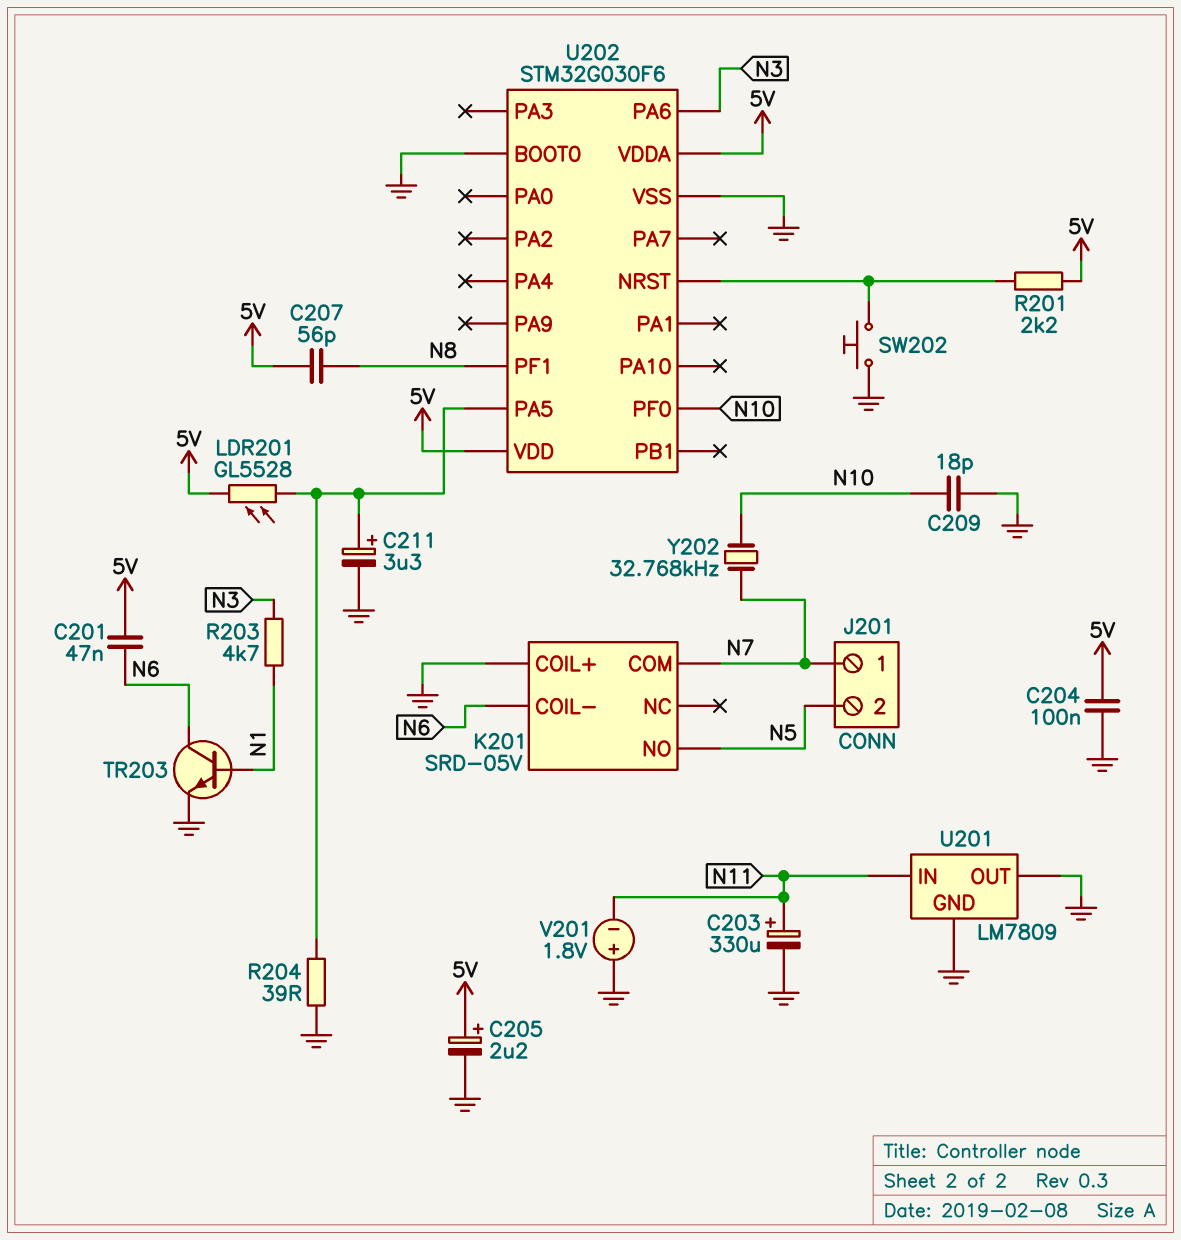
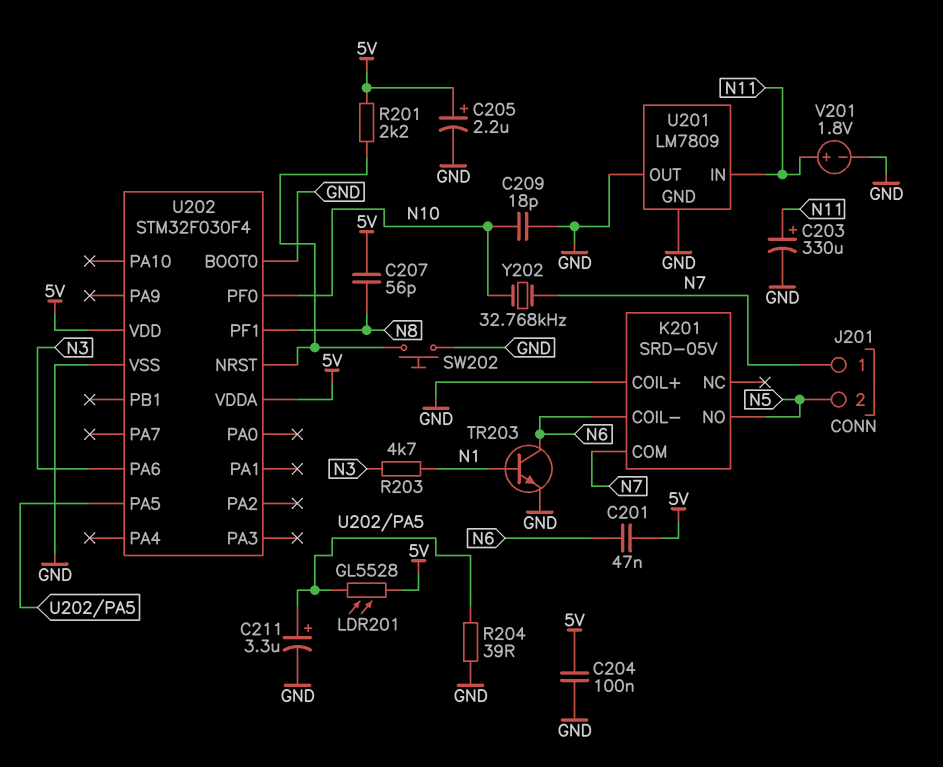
U202: STM32G030F6 -> STM32F030F4
V201: 1.8V (plus GND, minus N11) -> 1.8V (plus N11, minus GND)

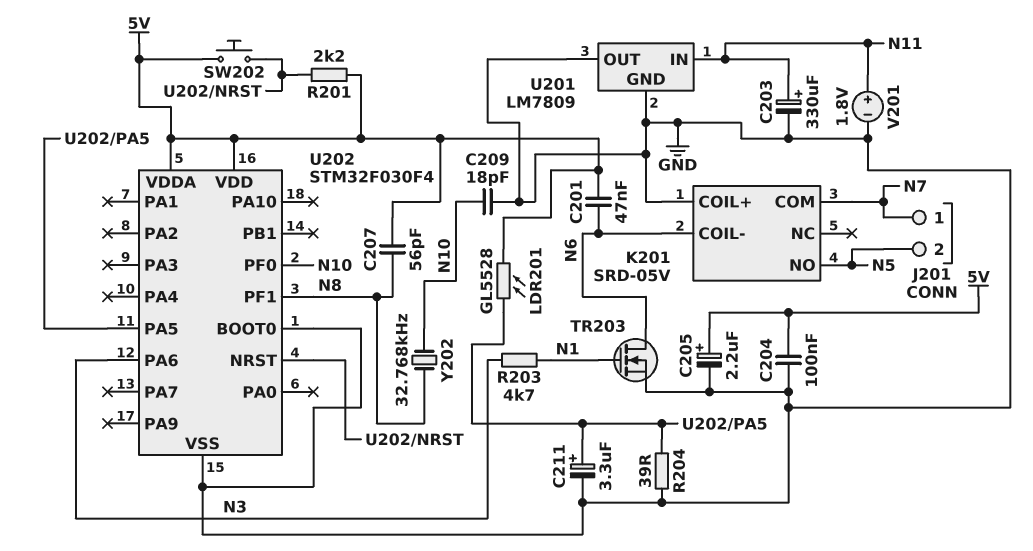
SW202: button (GND, U202/NRST) -> button (5V, U202/NRST)
TR203: NPN (B N1, C N6, E GND) -> NMOS (G N1, D N6, S GND)
Y202: 32.768kHz (N7, N10) -> 32.768kHz (N8, N10)

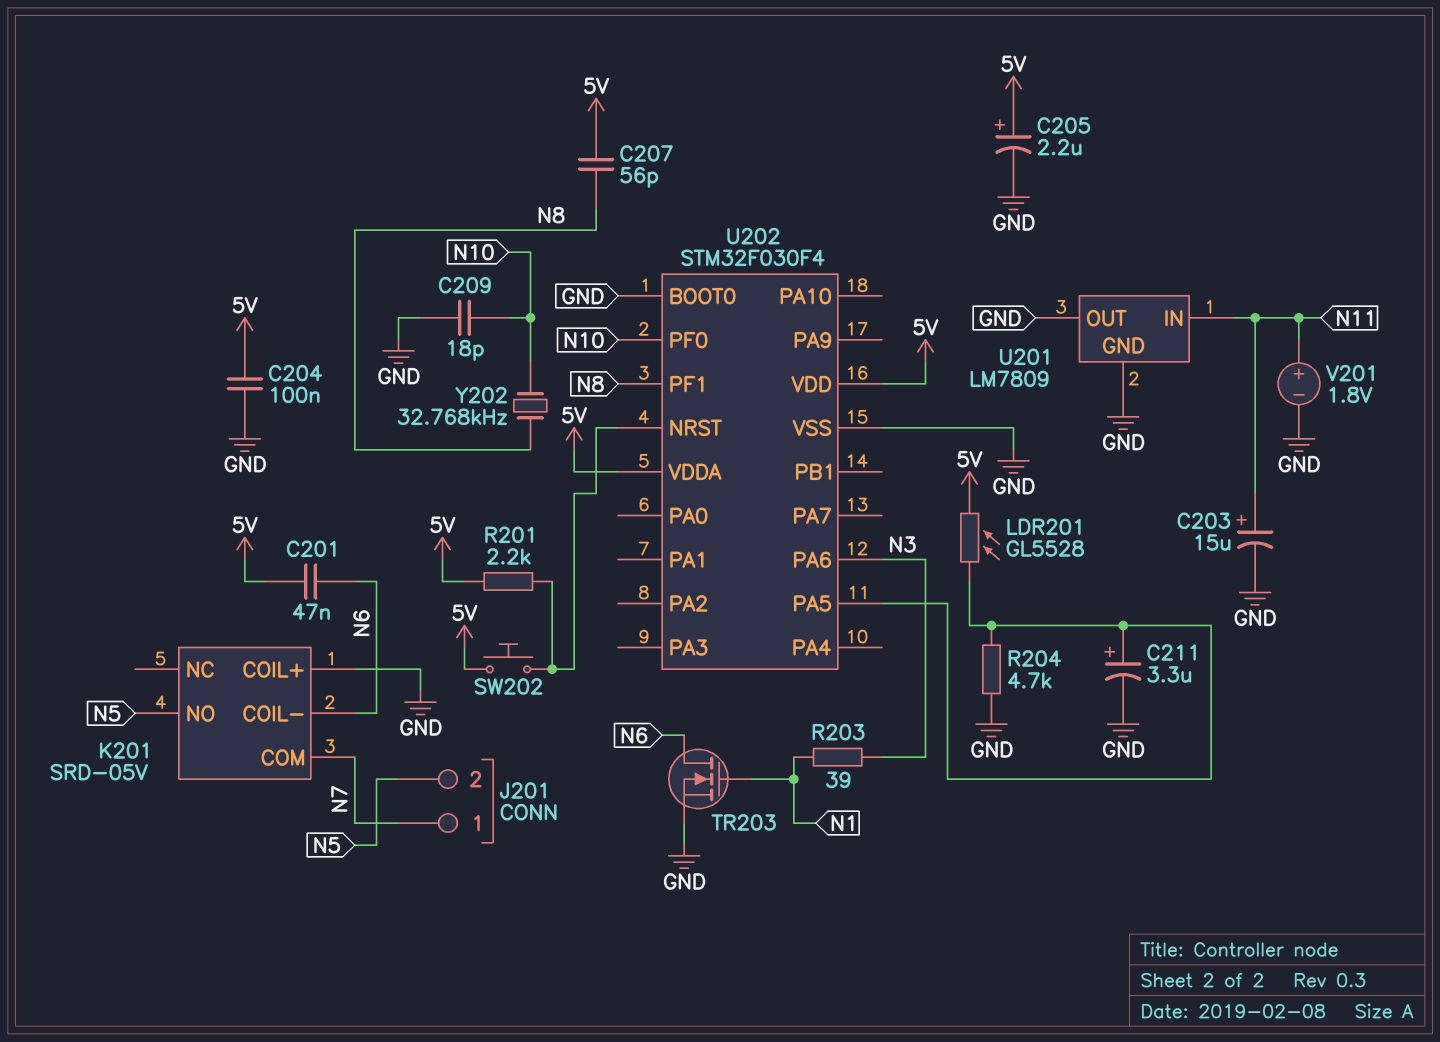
C203: 330uF (plus N11, minus GND) -> 15uF (plus N11, minus GND)
R203: 4.7k (N1, N3) -> 39 (N1, N3)
R204: 39 (GND, U202/PA5) -> 4.7k (GND, U202/PA5)

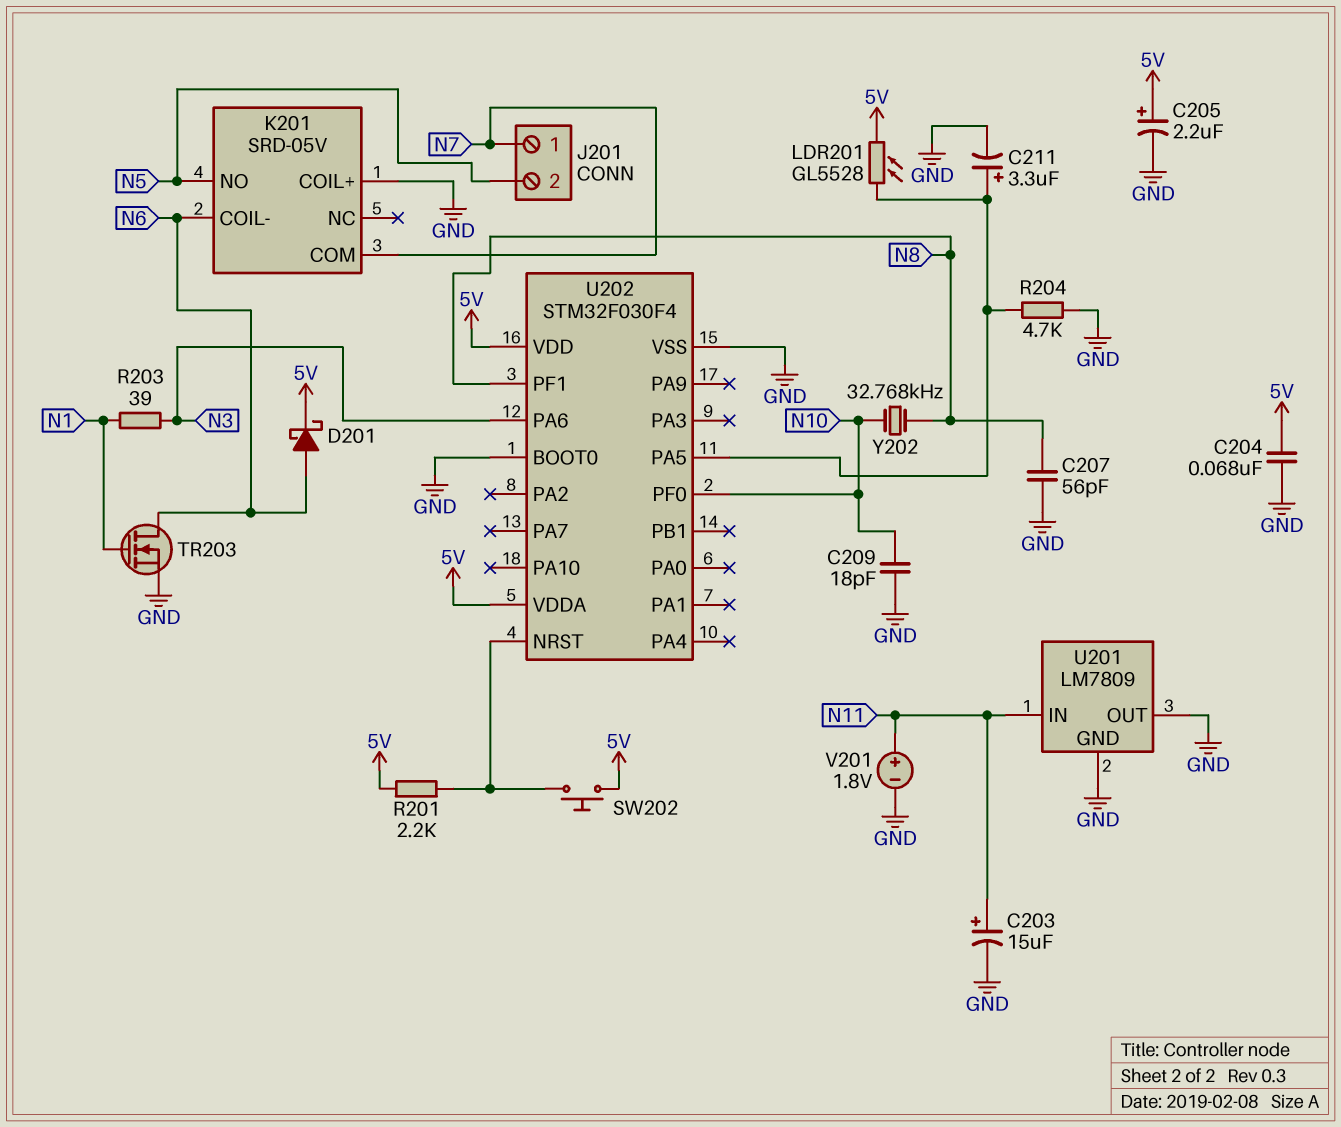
C201: 47nF (5V, N6) -> none
C204: 100nF (5V, GND) -> 68nF (5V, GND)
C207: 56pF (5V, N8) -> 56pF (GND, N8)
D201: none -> schottky (A N6, K 5V)

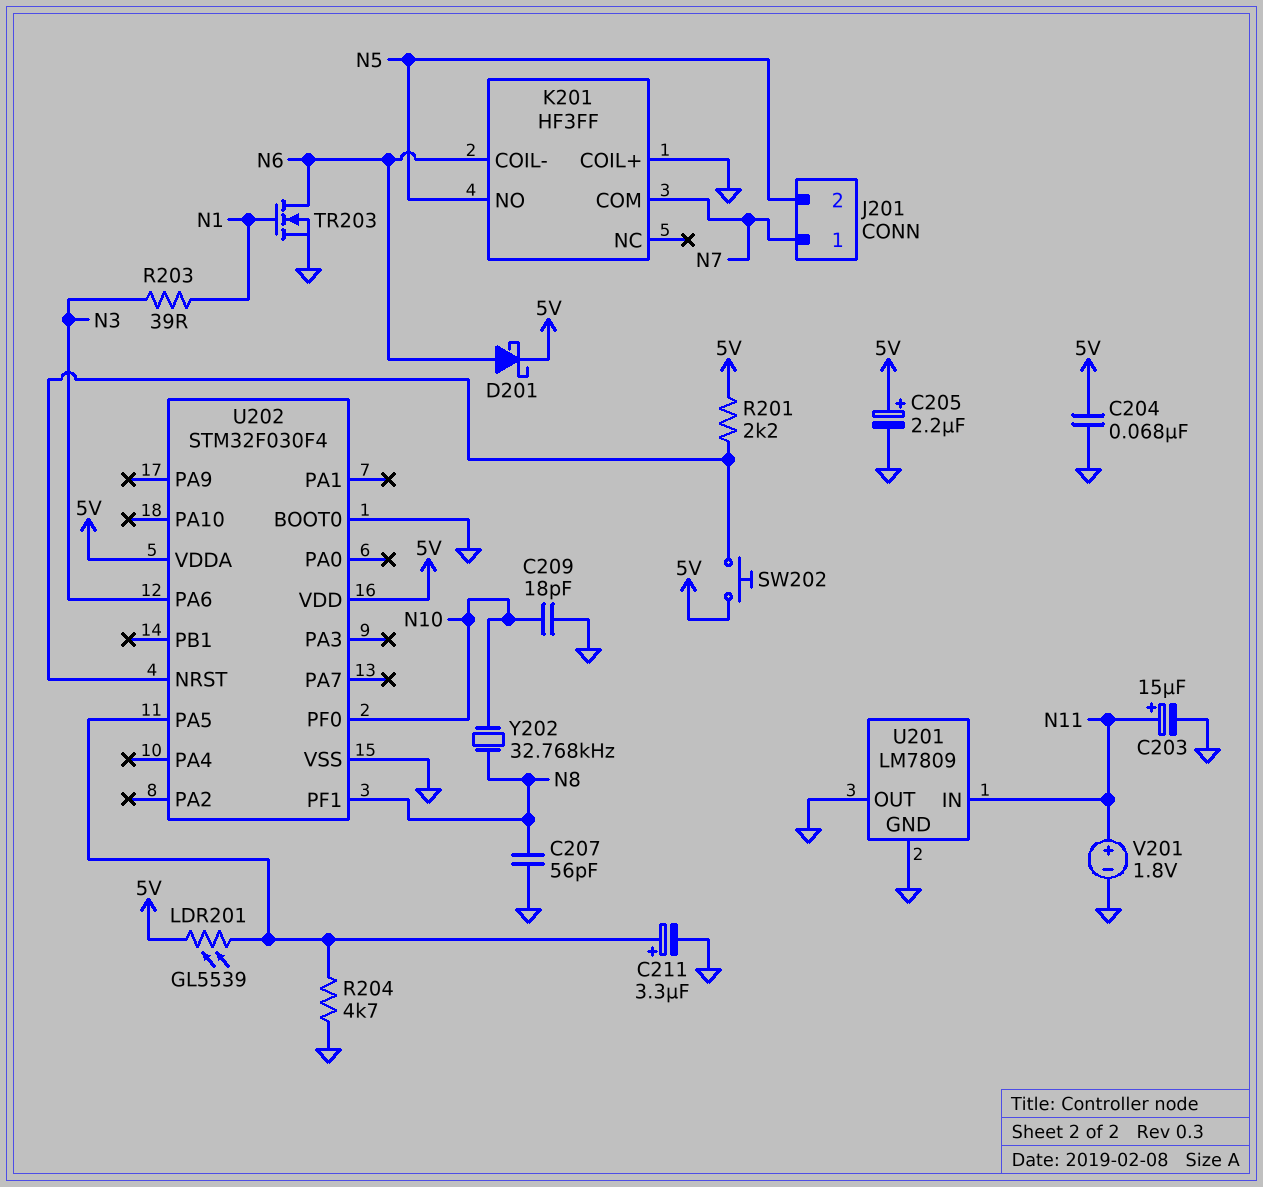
K201: SRD-05V -> HF3FF
LDR201: GL5528 (5V, U202/PA5) -> GL5539 (5V, U202/PA5)

